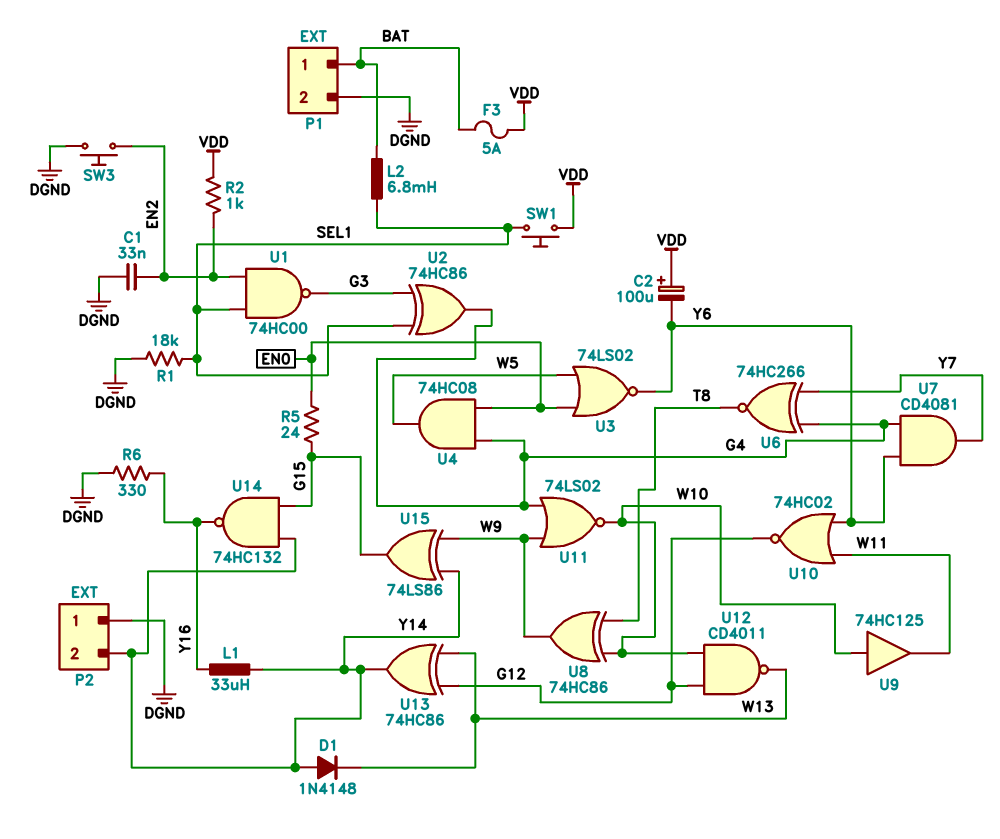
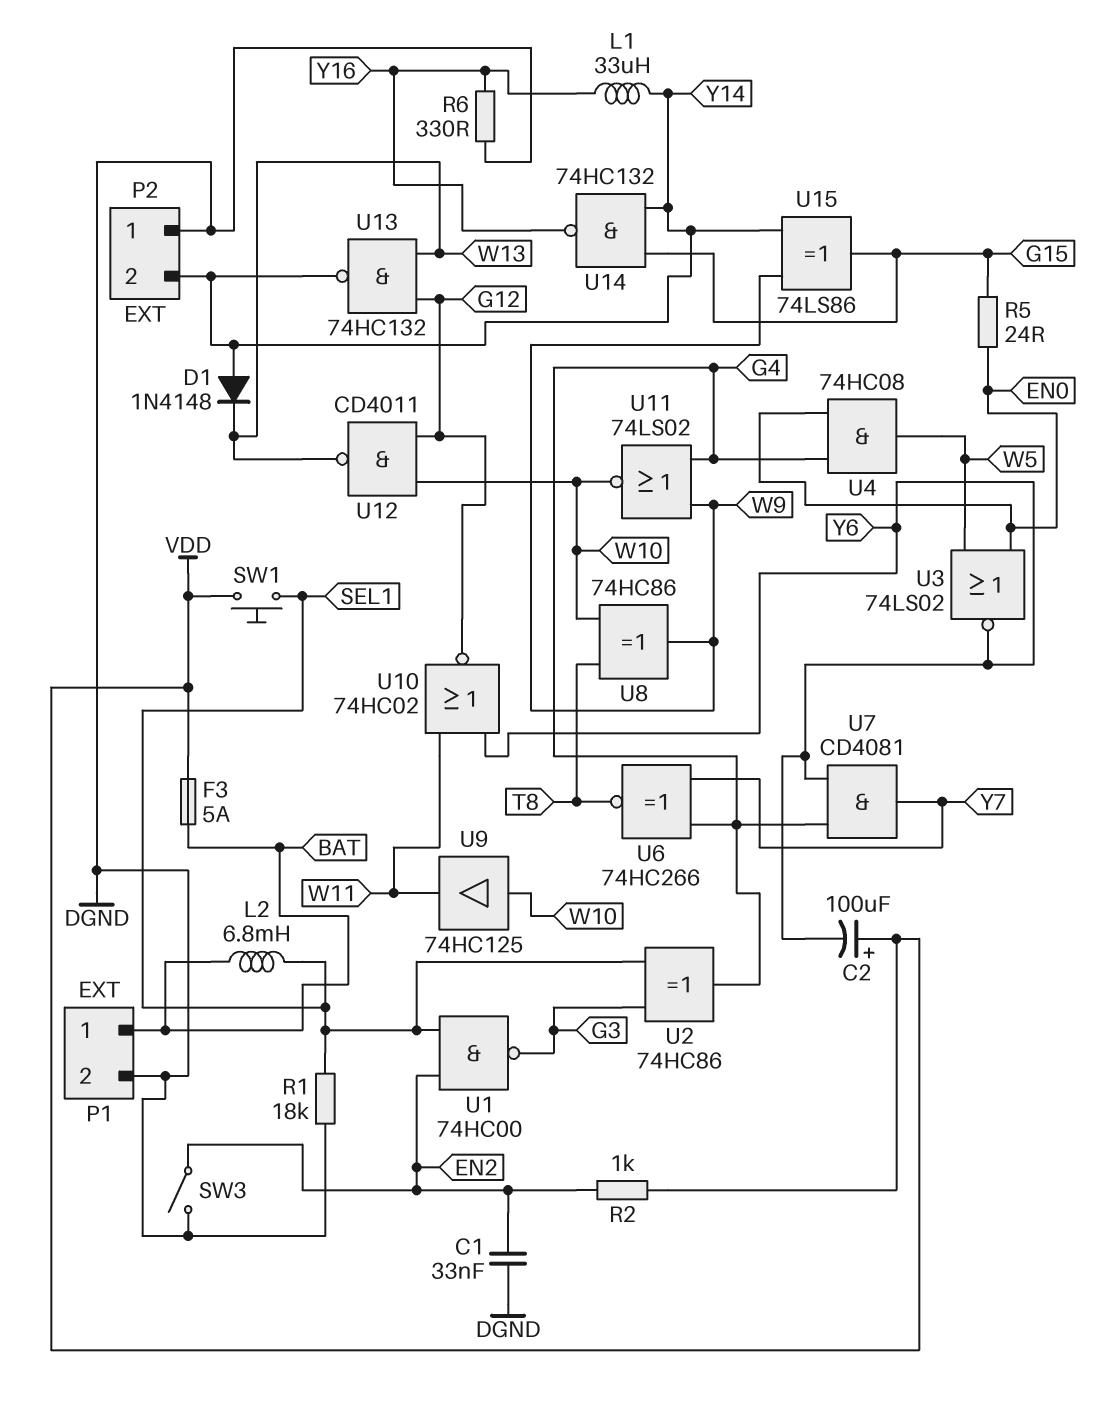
SW3: button (DGND, EN2) -> switch (DGND, EN2)
U13: XOR 74HC86 (in G12, in W13, out Y14) -> NAND 74HC132 (in G12, in W13, out Y14)

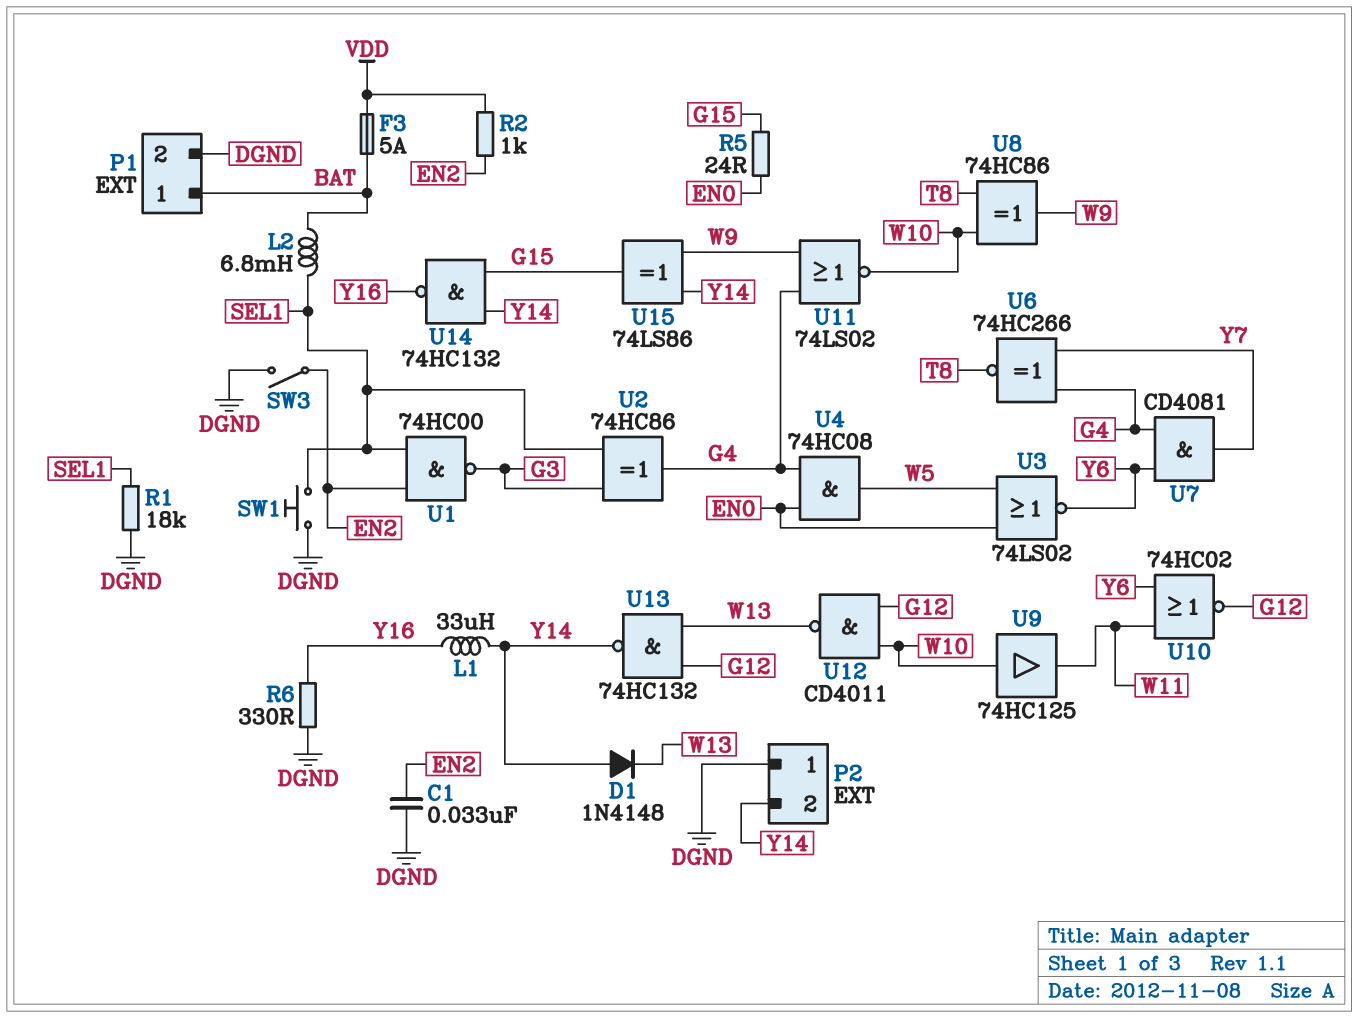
C2: 100uF (plus VDD, minus Y6) -> none
SW1: button (SEL1, VDD) -> button (DGND, SEL1)

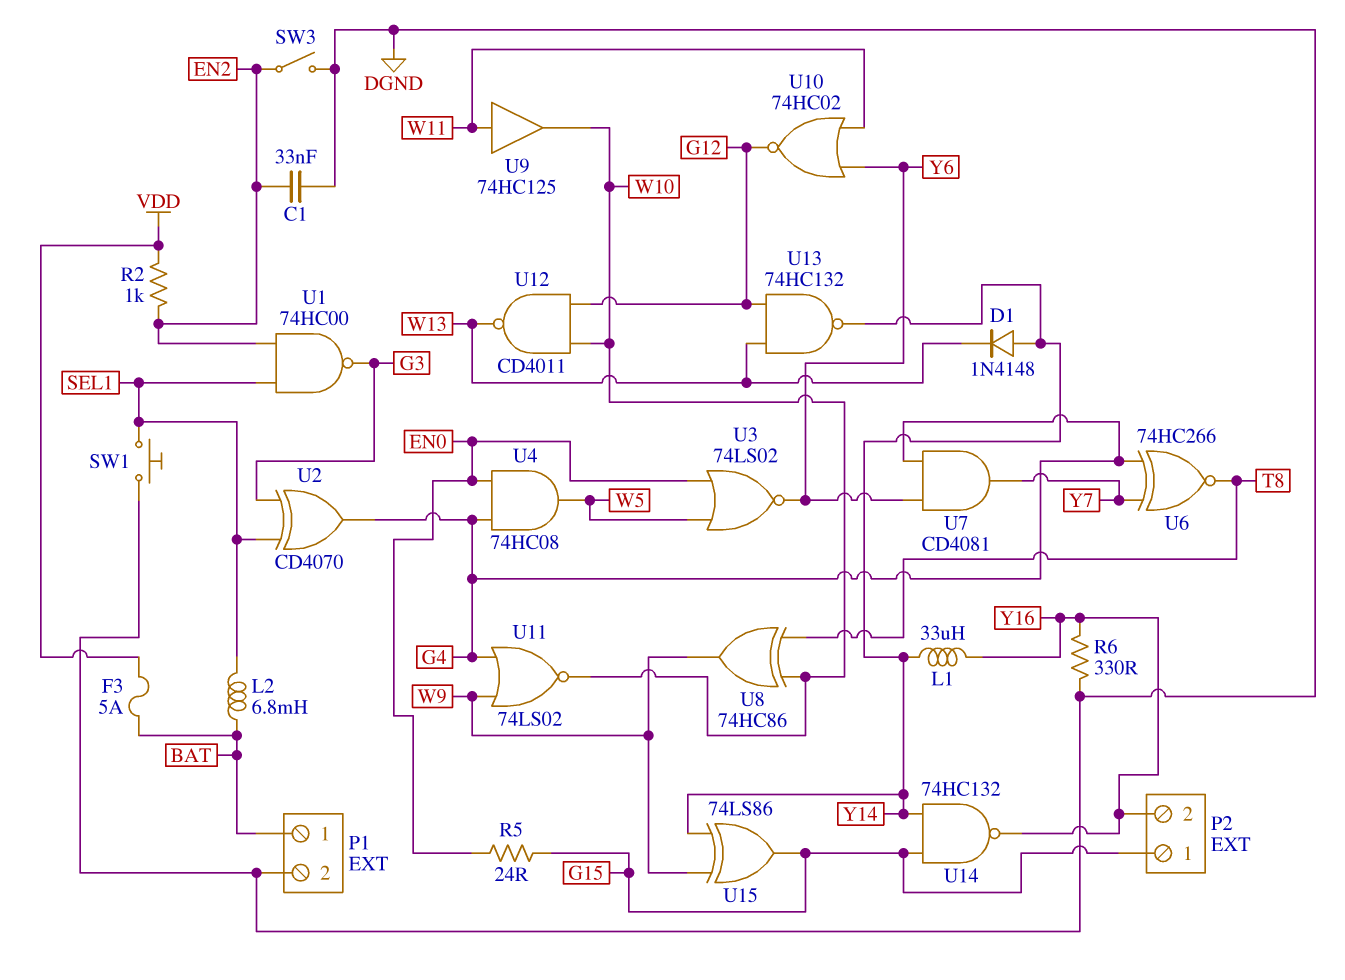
P2 pin 1: DGND -> G15
P2 pin 2: Y14 -> Y16
R1: 18k (DGND, SEL1) -> none
U2: XOR 74HC86 (in G3, in SEL1, out G4) -> XOR CD4070 (in G3, in SEL1, out G4)
U9: buffer 74HC125 (in W10, out W11) -> buffer 74HC125 (in W11, out W10)

